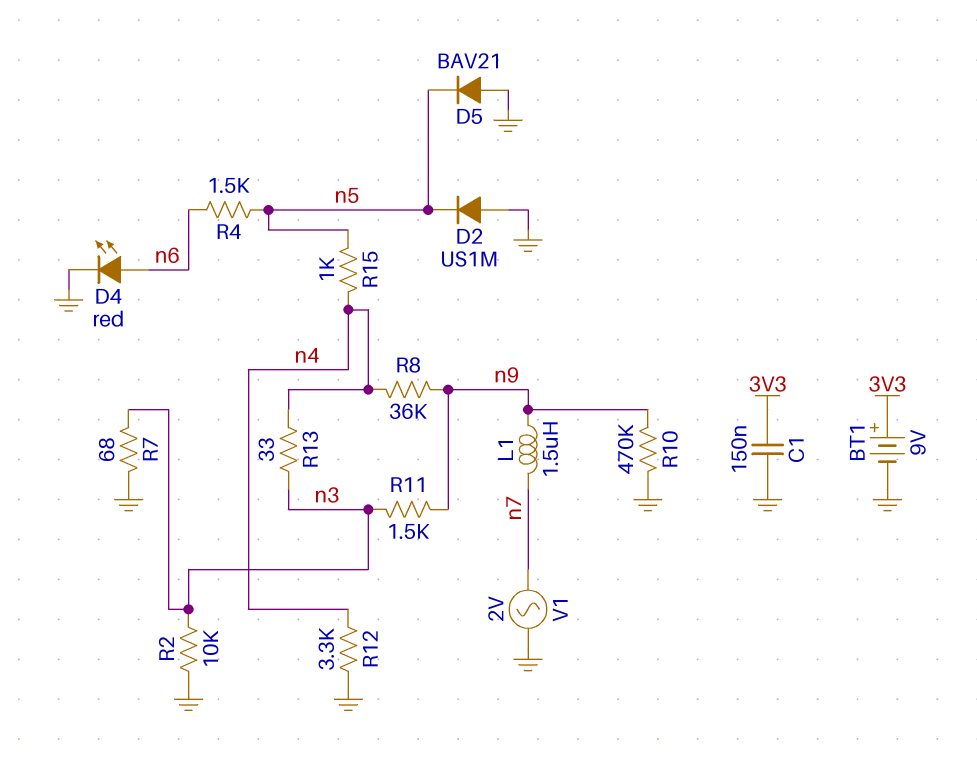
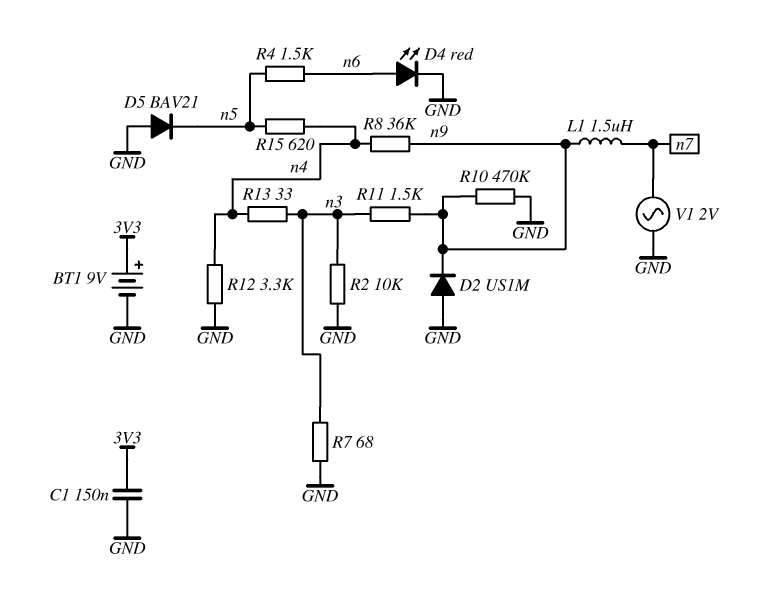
D2: diode US1M (A GND, K n5) -> diode US1M (A GND, K n9)
R15: 1k (n4, n5) -> 620 (n4, n5)

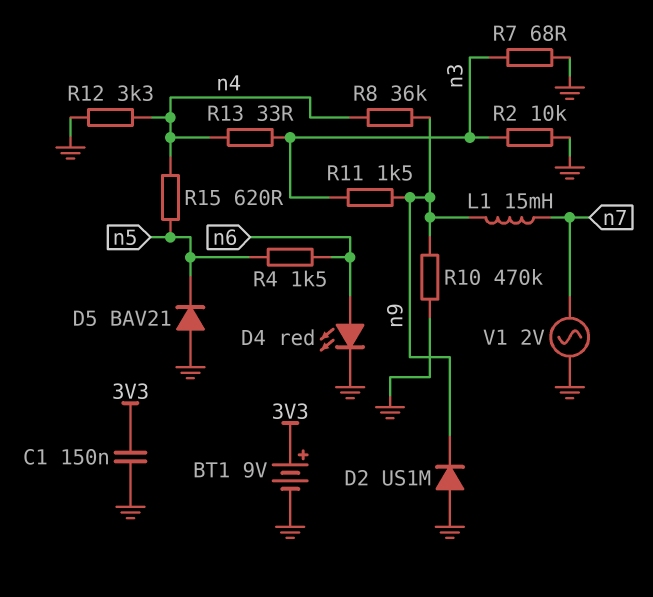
L1: 1.5uH (n7, n9) -> 15mH (n7, n9)

